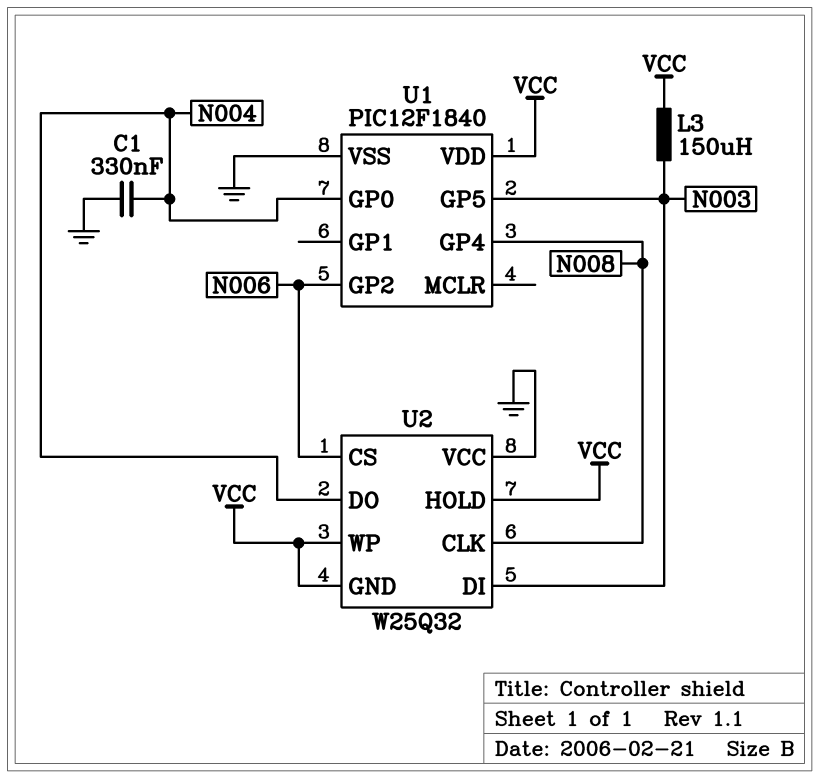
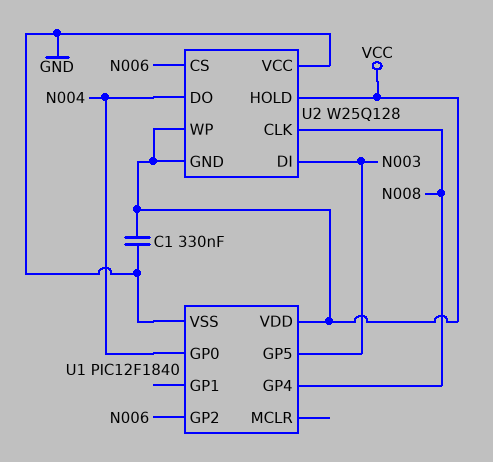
C1: 330nF (GND, N004) -> 330nF (GND, VCC)
L3: 150uH (N003, VCC) -> none
U2: W25Q32 -> W25Q128

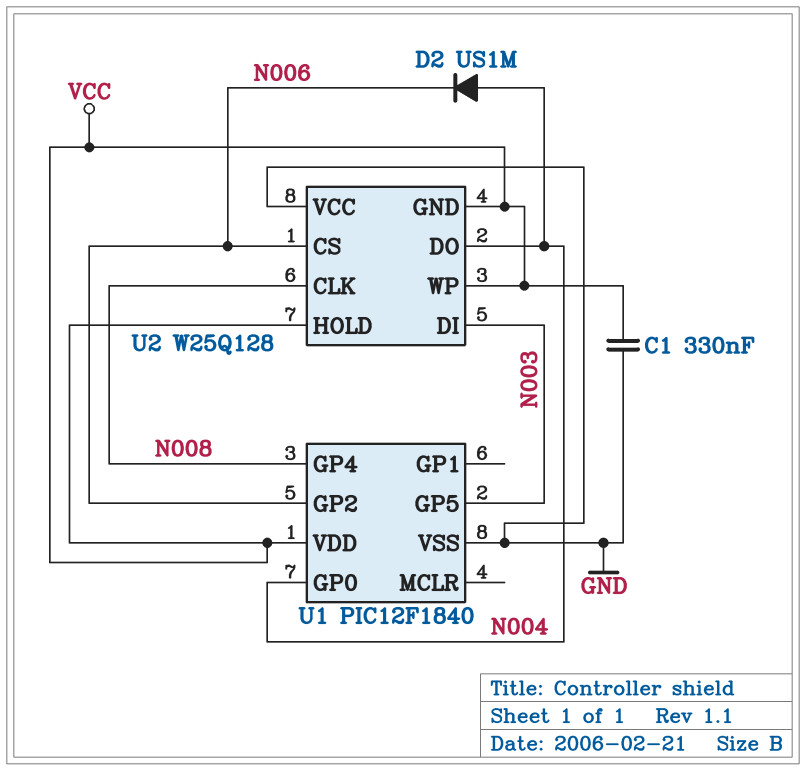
D2: none -> diode US1M (A N004, K N006)

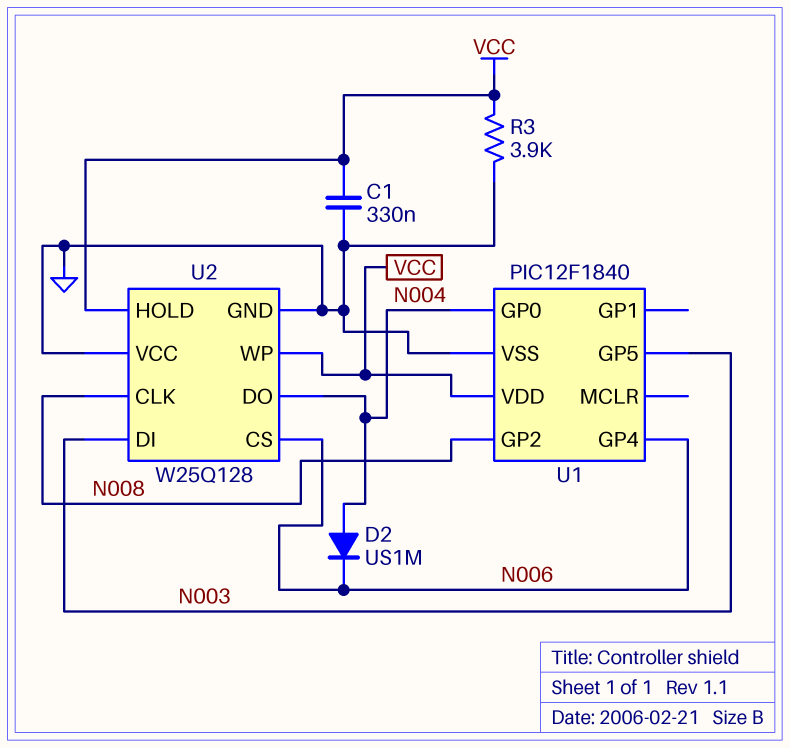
R3: none -> 3.9k (GND, VCC)
U1 pin GP2: N006 -> N008
U1 pin GP4: N008 -> N006
U2 pin GND: VCC -> GND

